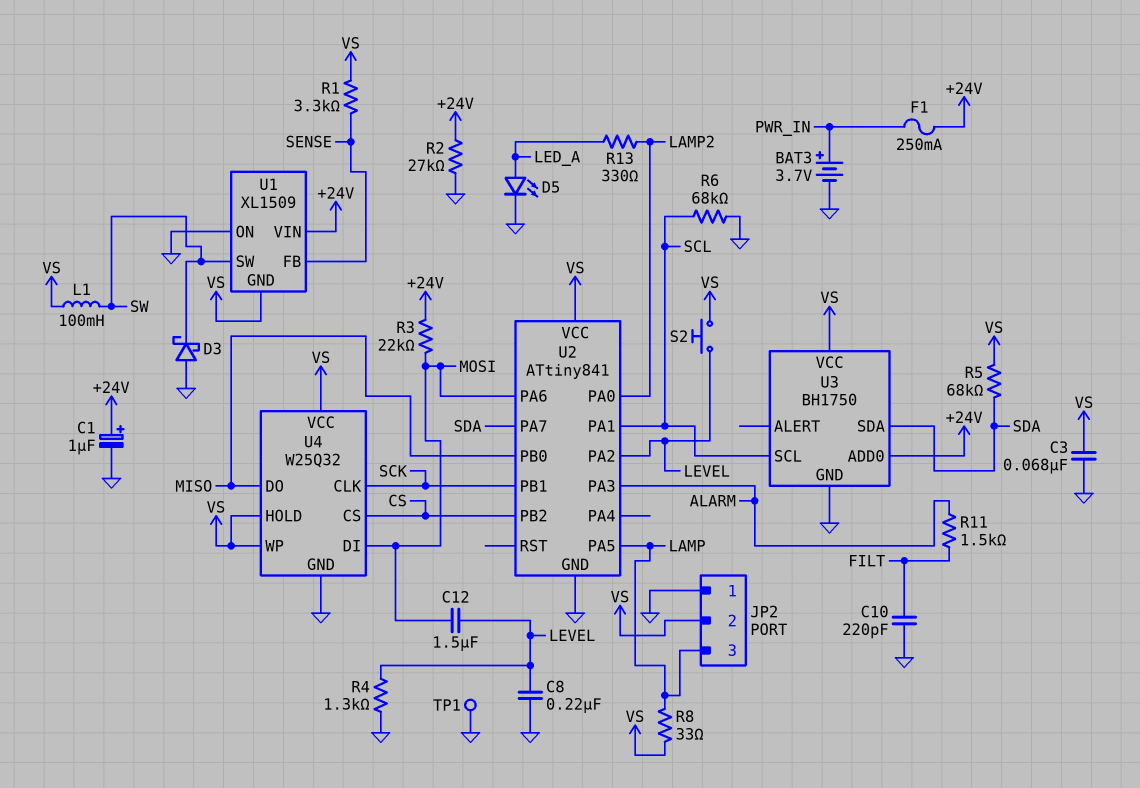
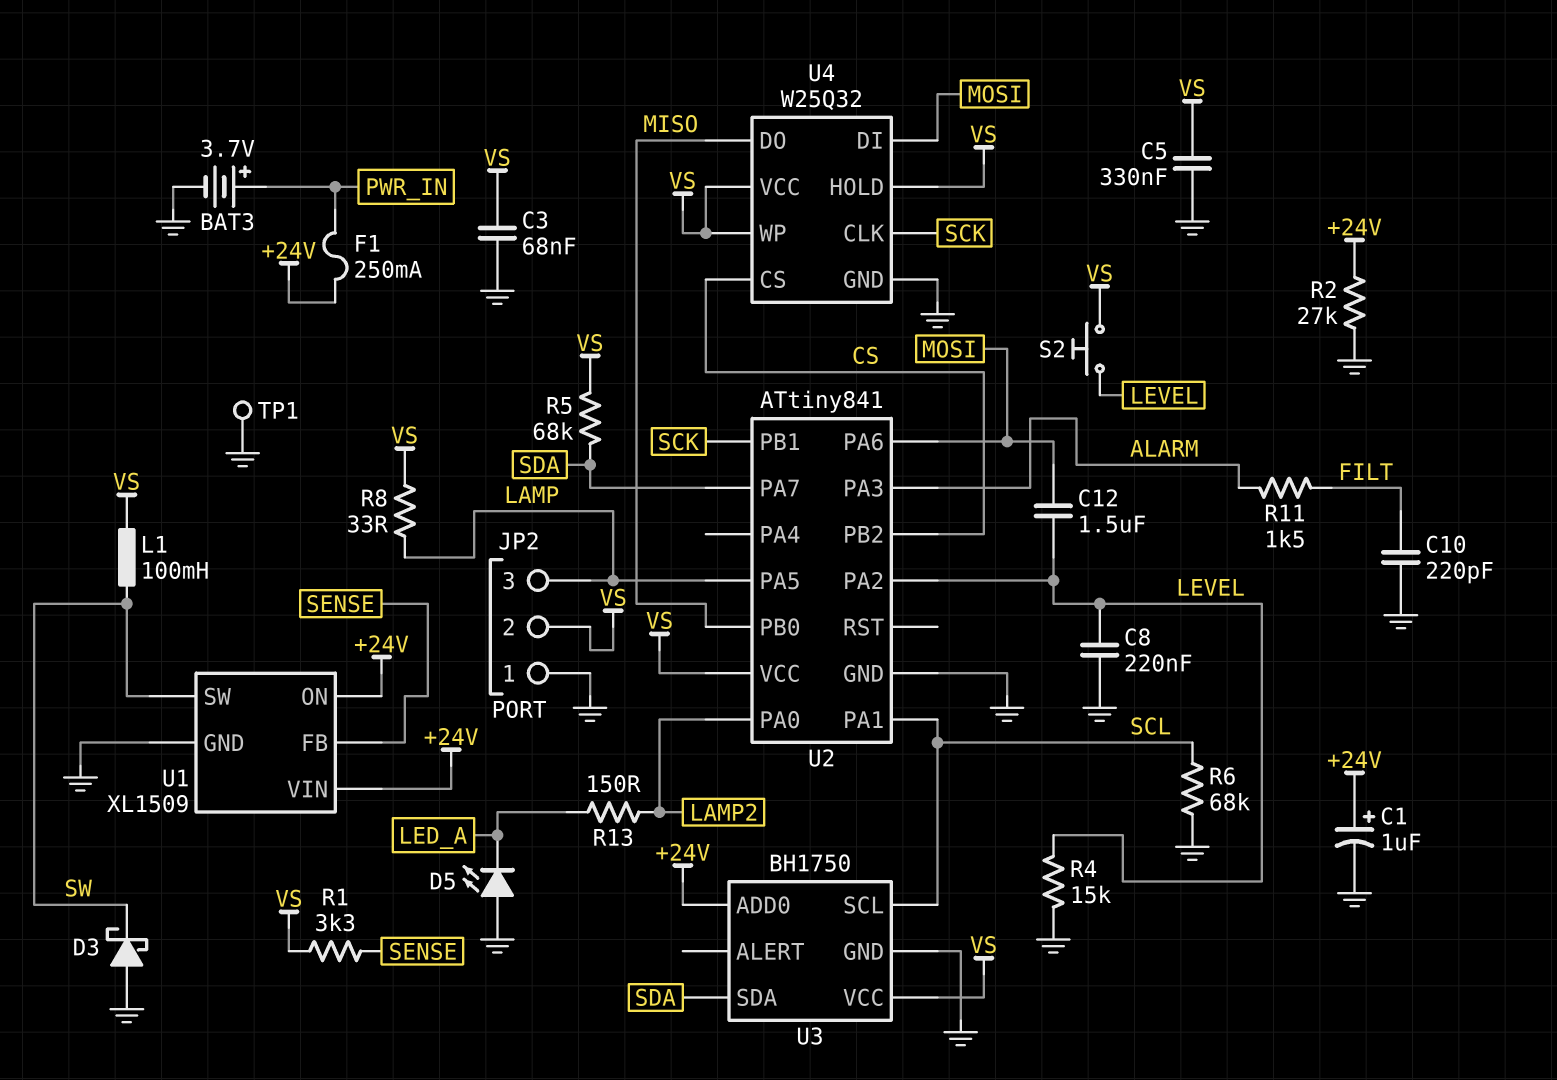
C5: none -> 330nF (GND, VS)
D5: LED (A LED_A, K GND) -> LED (A GND, K LED_A)
R3: 22k (+24V, MOSI) -> none
R4: 1.3k (GND, LEVEL) -> 15k (GND, LEVEL)
R13: 330 (LAMP2, LED_A) -> 150 (LAMP2, LED_A)
U1 pin GND: VS -> GND
U1 pin ON: GND -> +24V

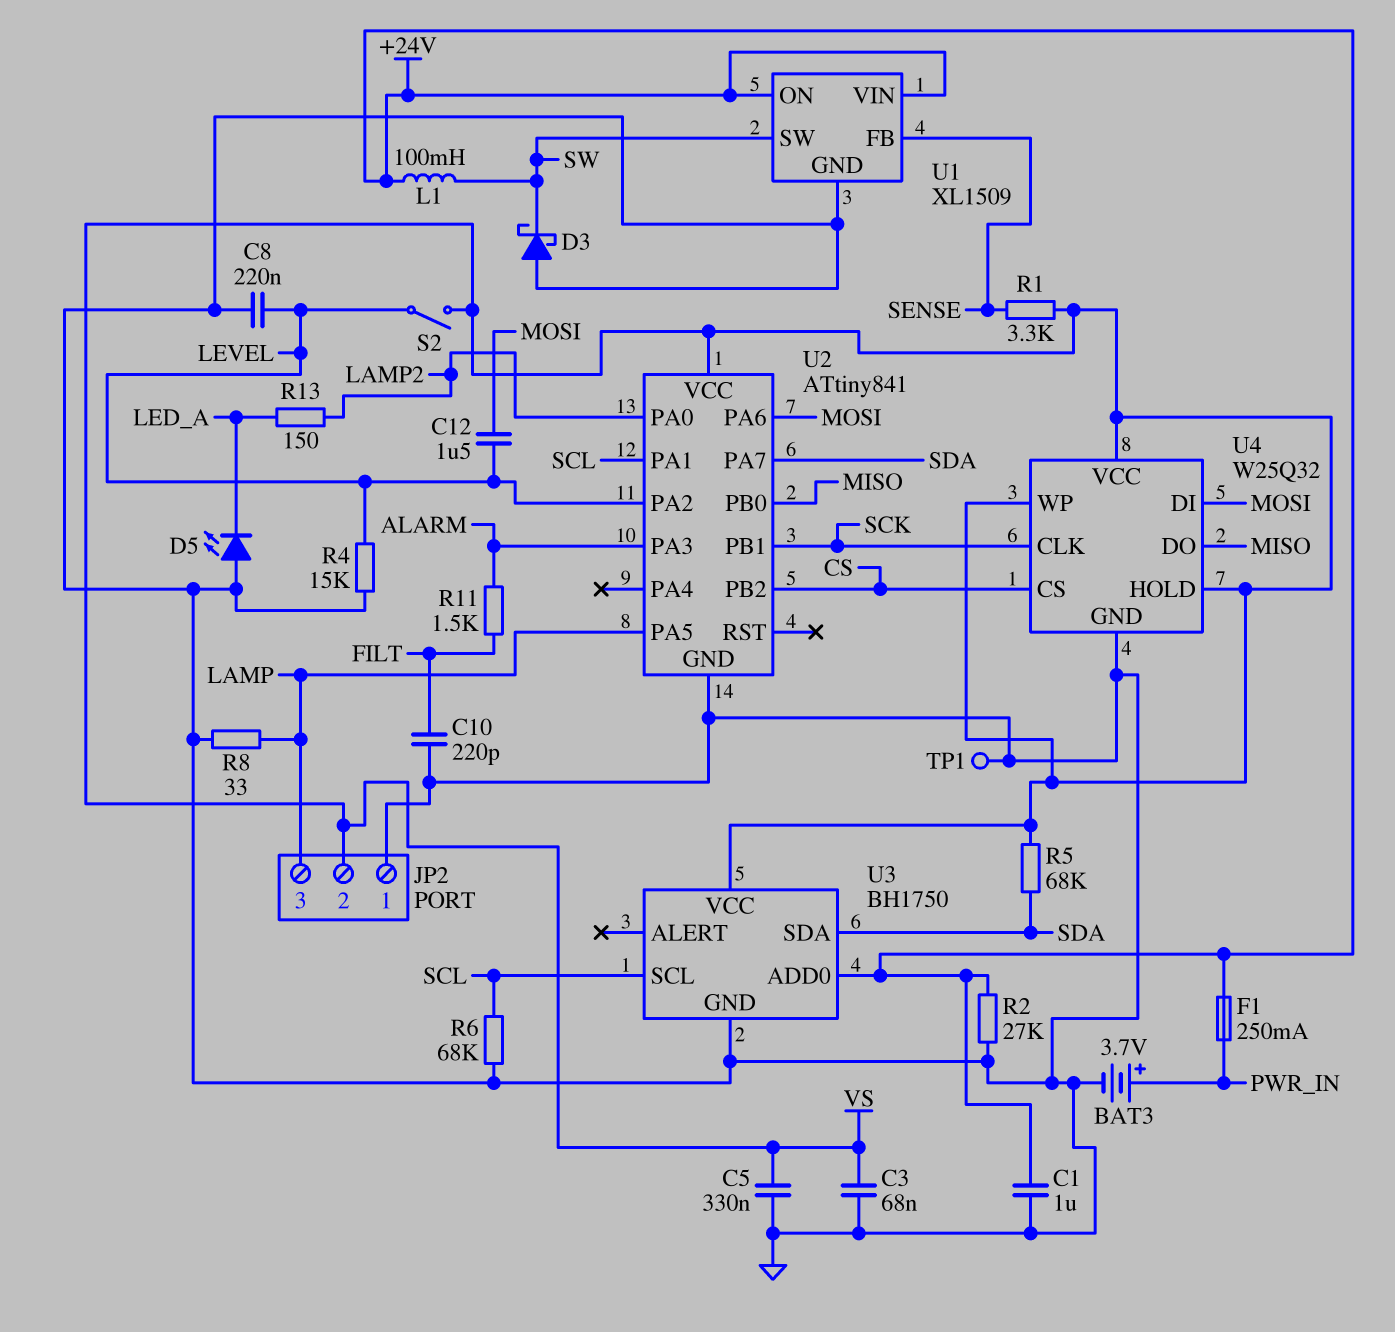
C1: 1uF (plus +24V, minus GND) -> 1uF (+24V, GND)
L1: 100mH (SW, VS) -> 100mH (+24V, SW)
R8: 33 (LAMP, VS) -> 33 (GND, LAMP)
S2: button (LEVEL, VS) -> switch (LEVEL, VS)

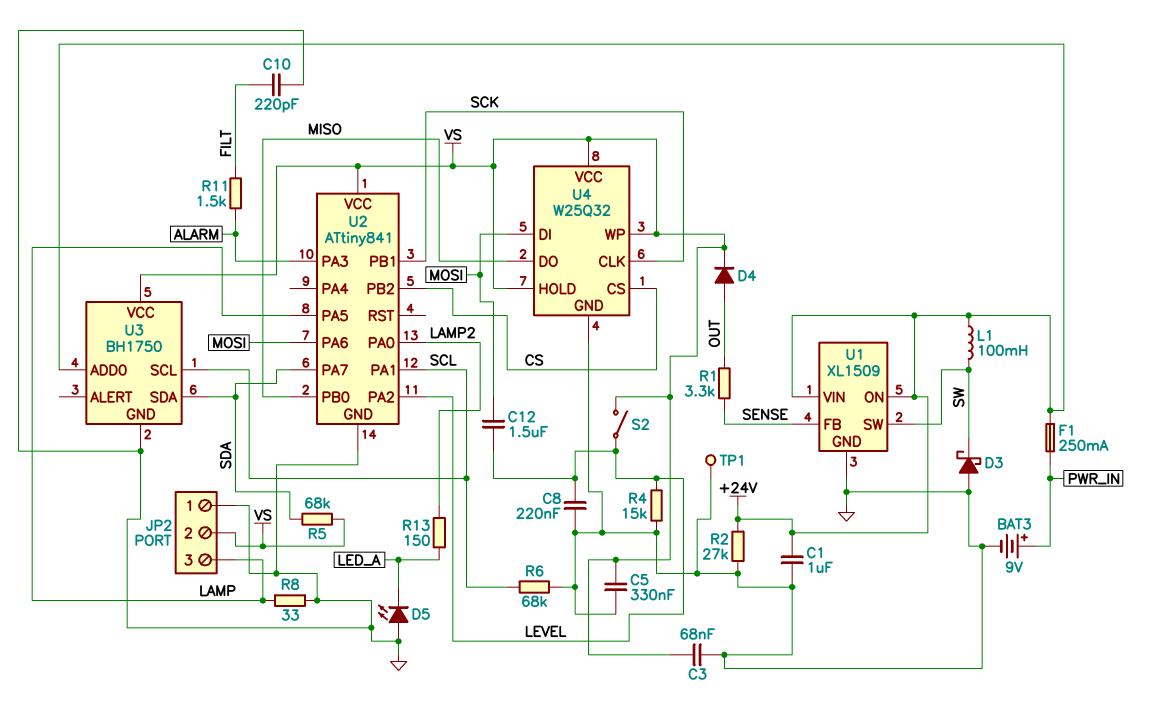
BAT3: 3.7V (plus PWR_IN, minus GND) -> 9V (plus PWR_IN, minus GND)
D4: none -> diode (A OUT, K VS)
R1: 3.3k (SENSE, VS) -> 3.3k (OUT, SENSE)

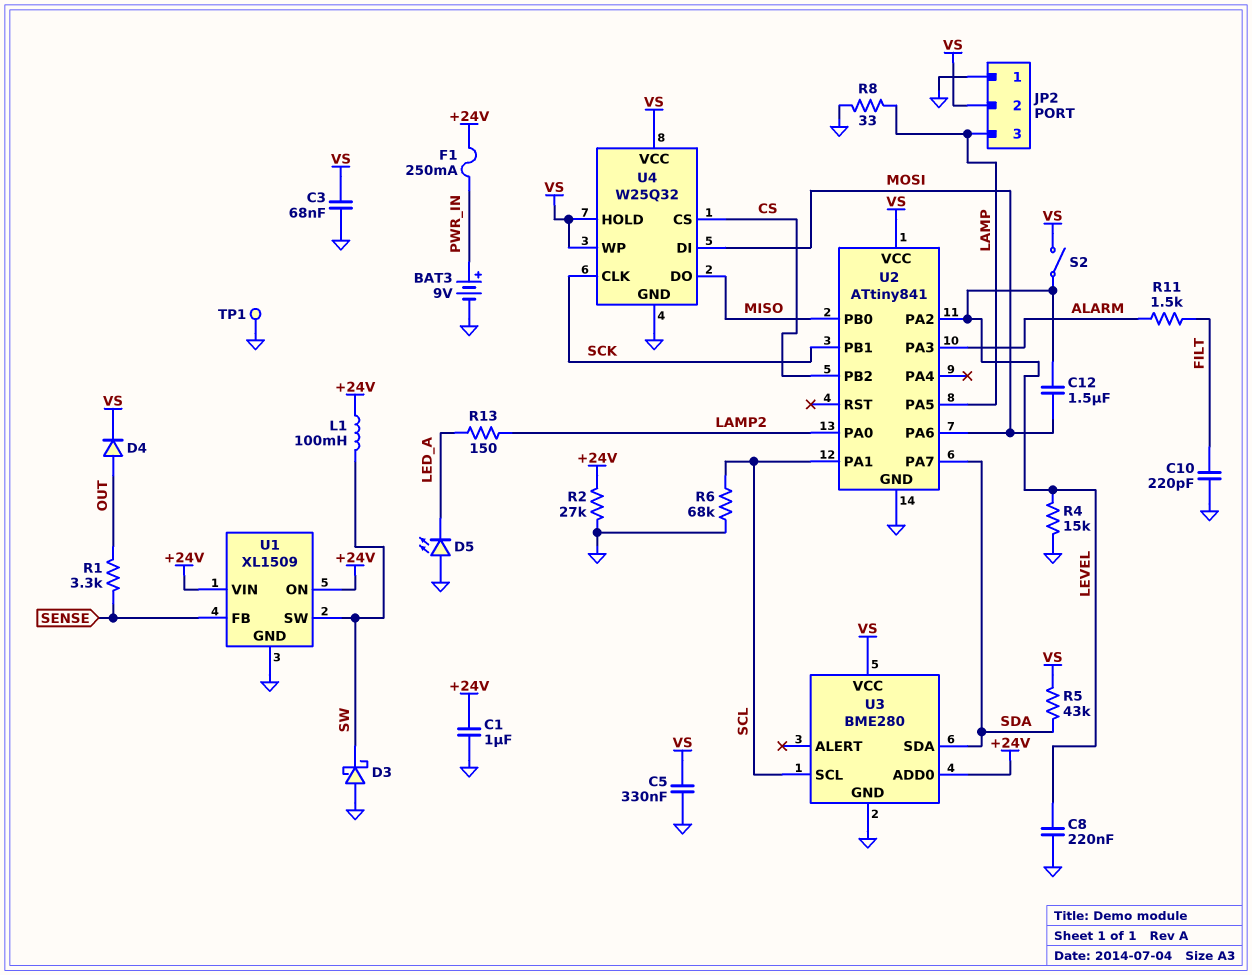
R5: 68k (SDA, VS) -> 43k (SDA, VS)
U3: BH1750 -> BME280

